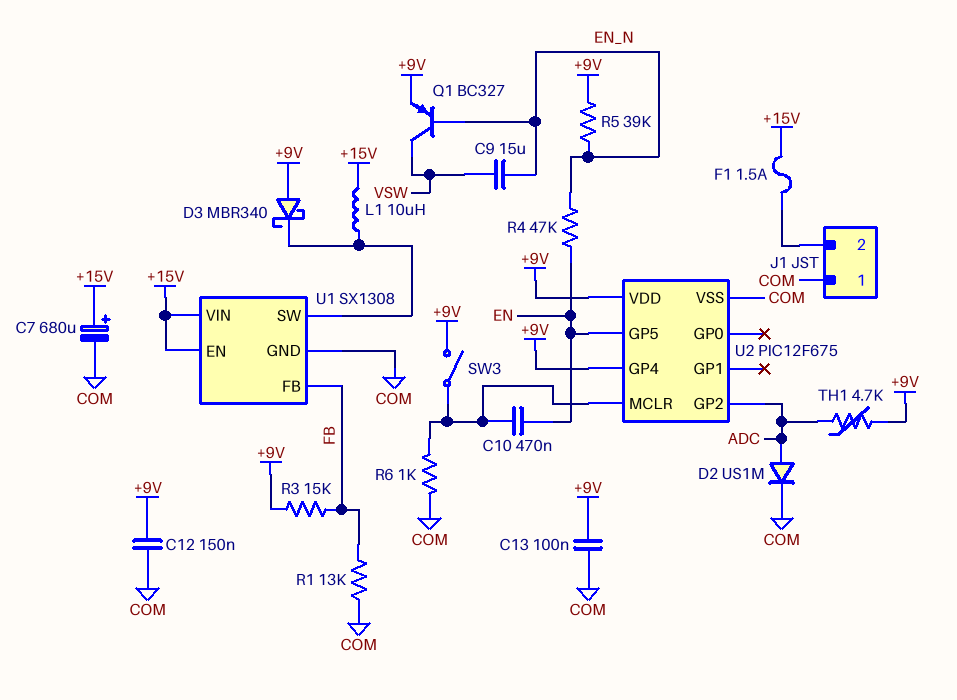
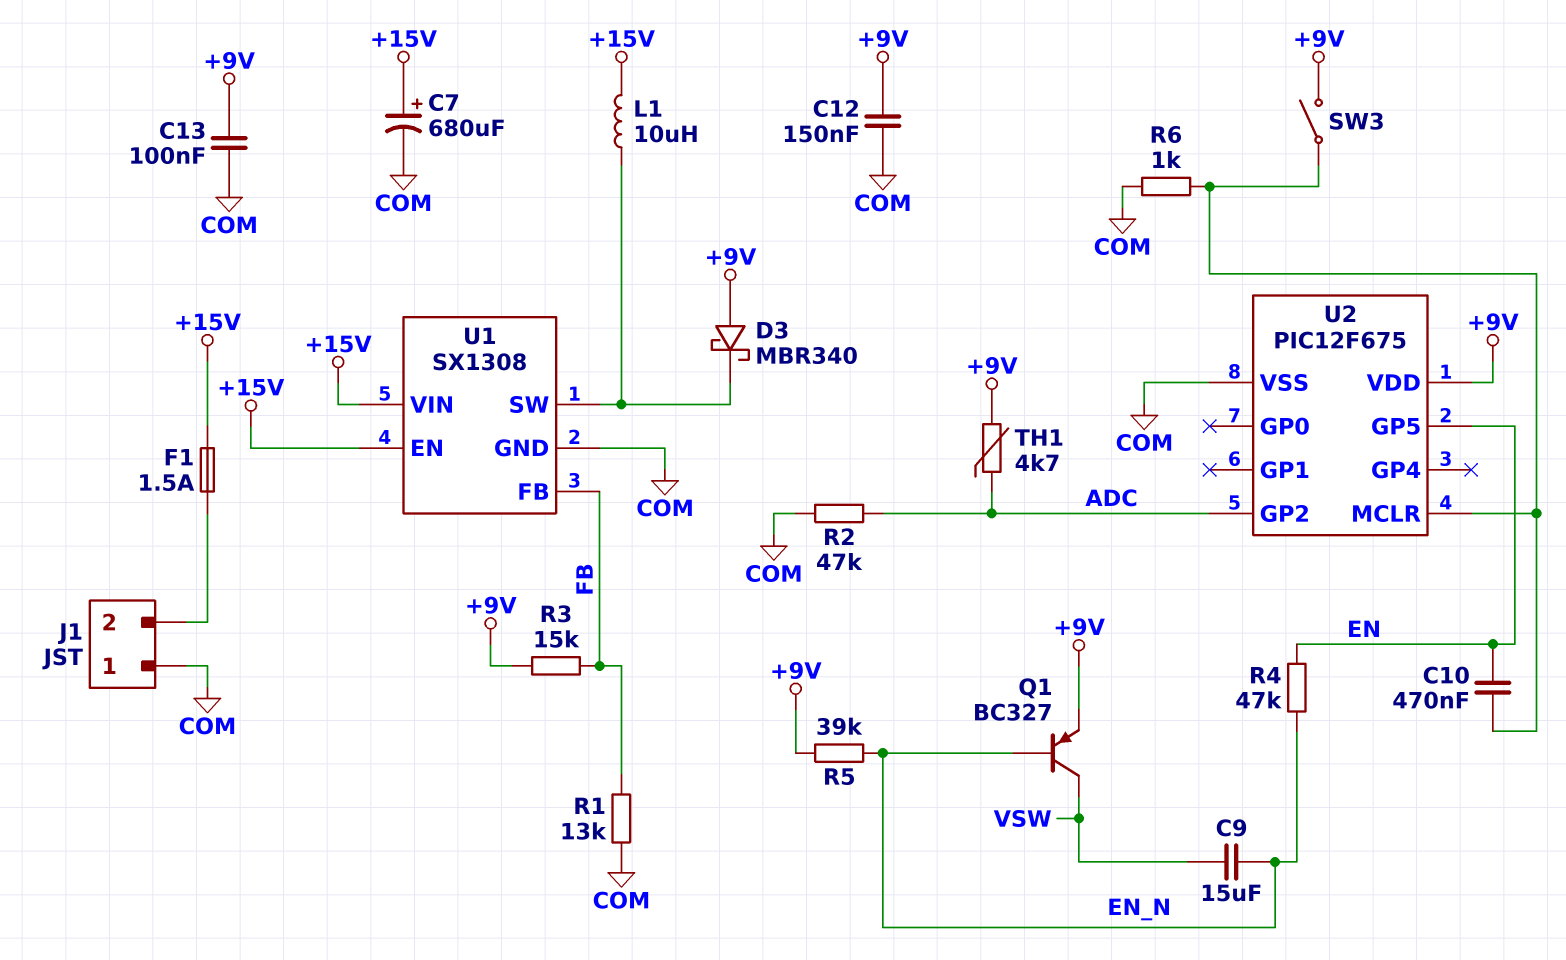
D2: diode US1M (A ADC, K COM) -> none
R2: none -> 47k (ADC, COM)
U2 pin GP4: +9V -> none

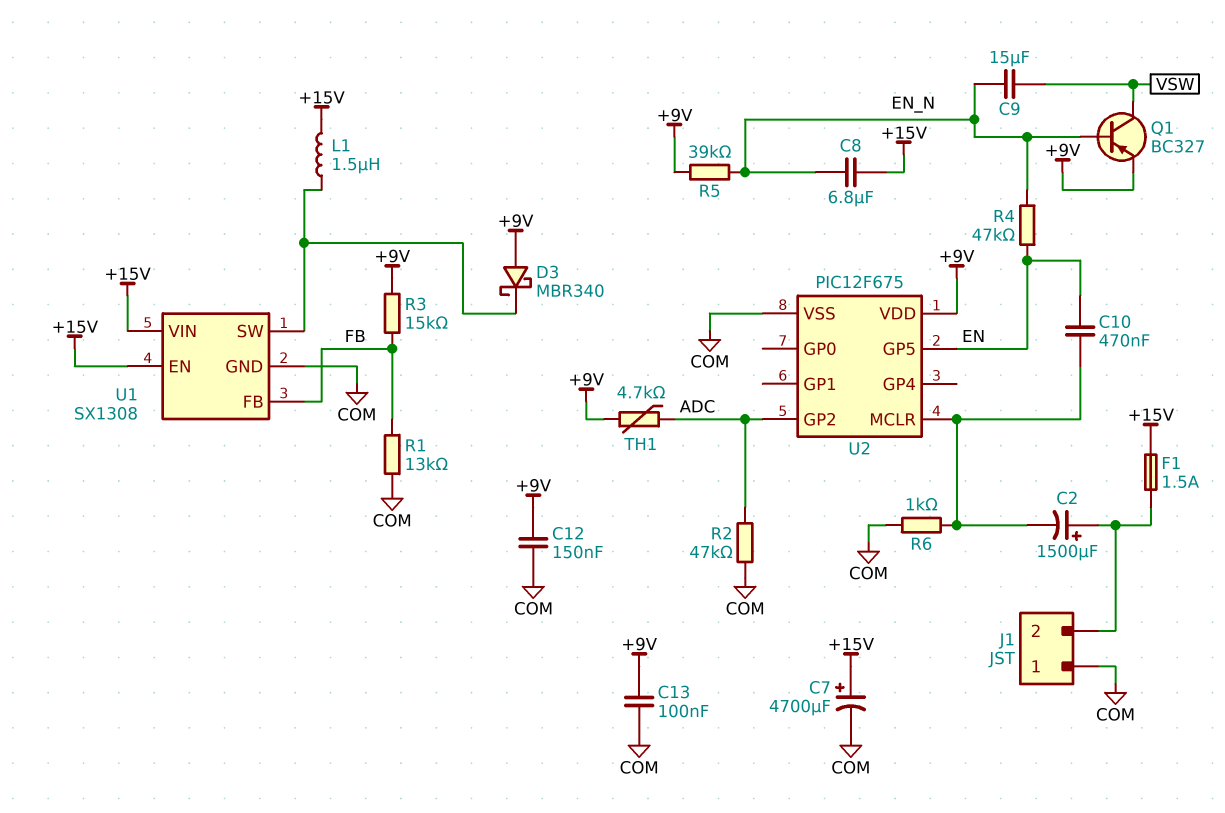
C2: none -> 1500uF (plus J1/2, minus U2/MCLR)
C7: 680uF (plus +15V, minus COM) -> 4700uF (plus +15V, minus COM)
C8: none -> 6.8uF (+15V, EN_N)
L1: 10uH (+15V, U1/SW) -> 1.5uH (+15V, U1/SW)
SW3: switch (+9V, U2/MCLR) -> none

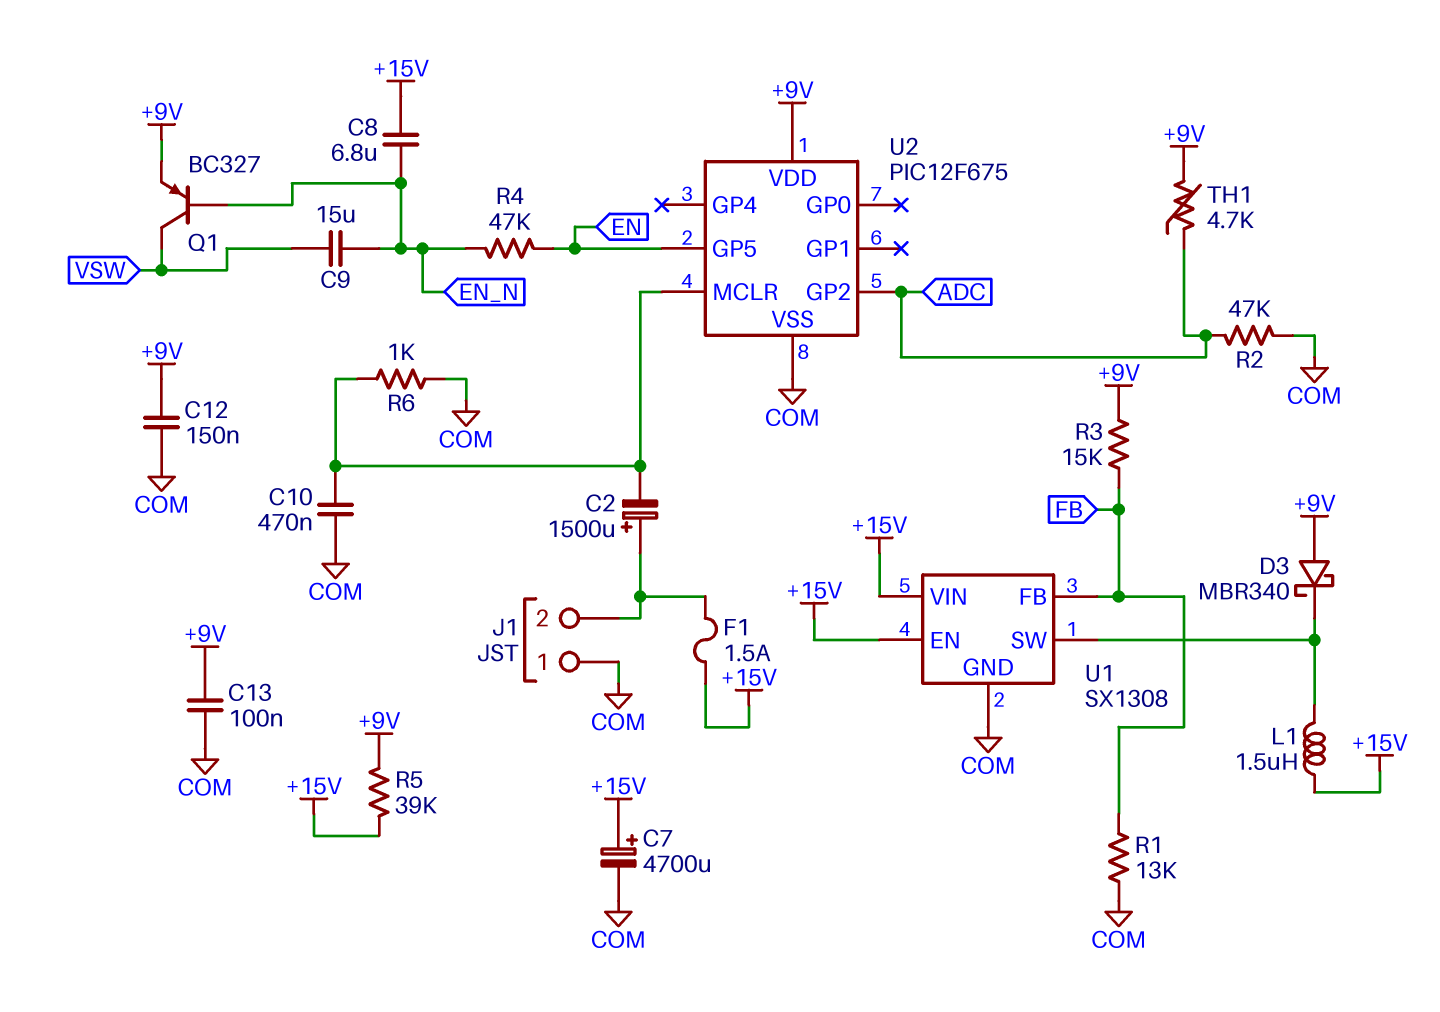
C10: 470nF (EN, U2/MCLR) -> 470nF (COM, U2/MCLR)
R5: 39k (+9V, EN_N) -> 39k (+9V, +15V)

